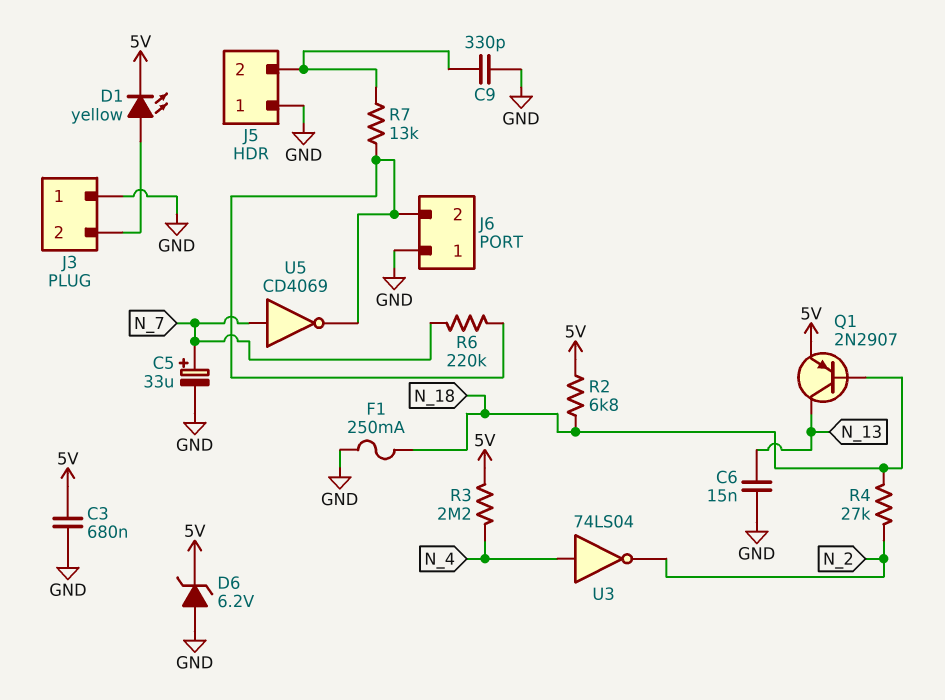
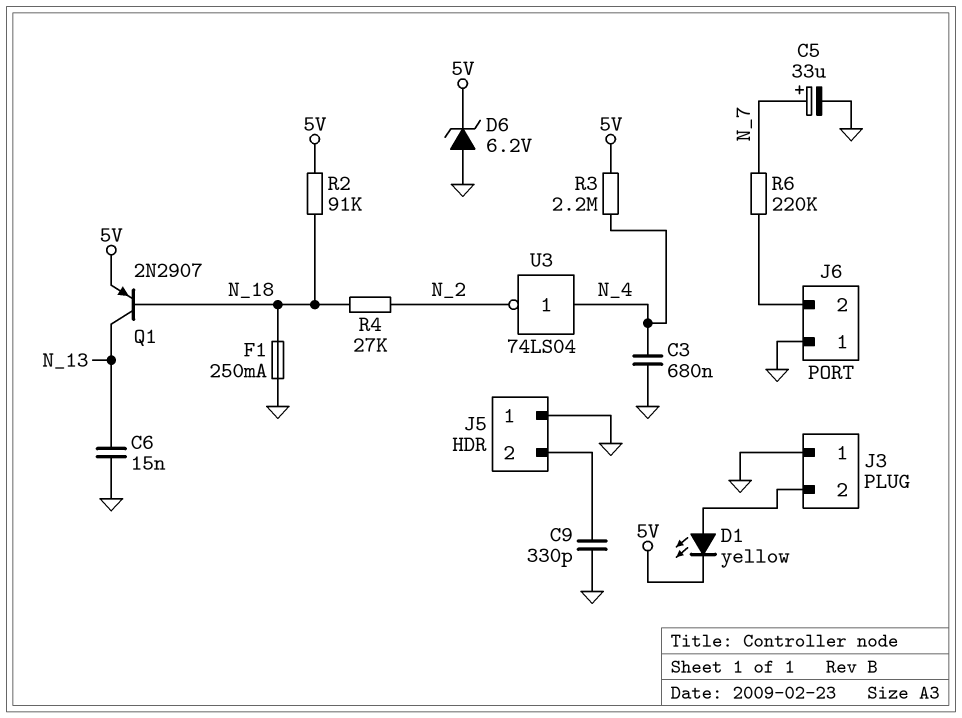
C3: 680nF (5V, GND) -> 680nF (GND, N_4)
R2: 6.8k (5V, N_18) -> 91k (5V, N_18)
R7: 13k (J5/2, J6/2) -> none
U5: NOT CD4069 (in N_7, out J6/2) -> none

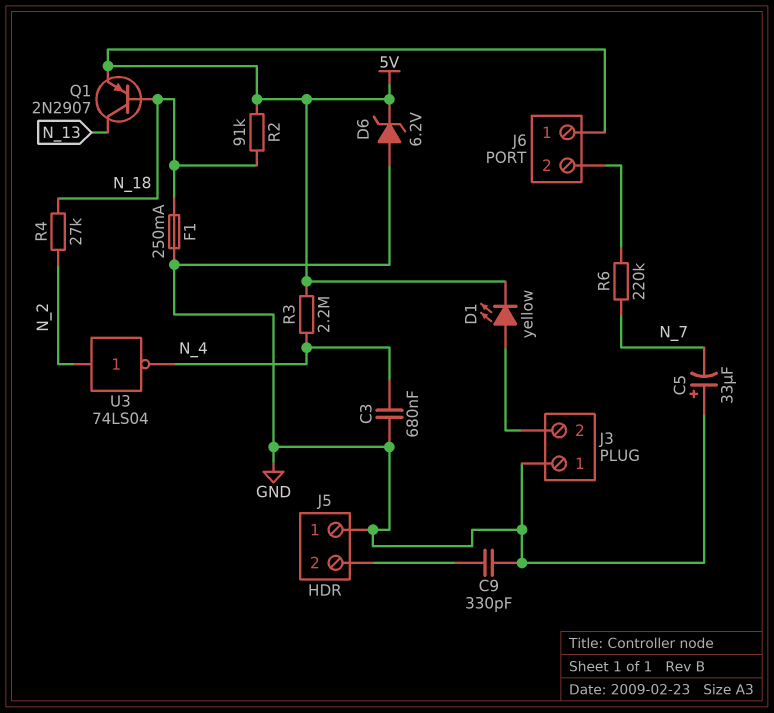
C5: 33uF (plus N_7, minus GND) -> 33uF (plus GND, minus N_7)
C6: 15nF (GND, N_13) -> none
J6 pin 1: GND -> 5V
U3: NOT 74LS04 (in N_4, out N_2) -> NOT 74LS04 (in N_2, out N_4)

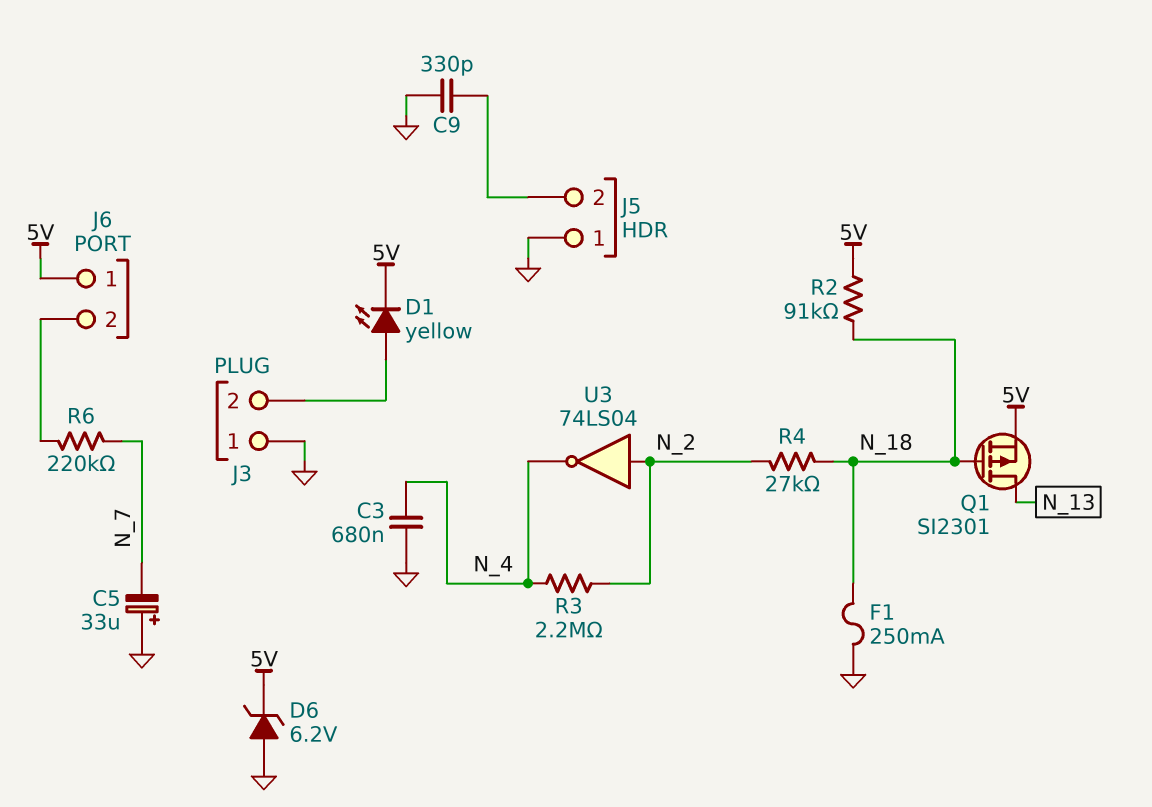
Q1: PNP 2N2907 (B N_18, C N_13, E 5V) -> PMOS SI2301 (G N_18, D N_13, S 5V)
R3: 2.2M (5V, N_4) -> 2.2M (N_2, N_4)

